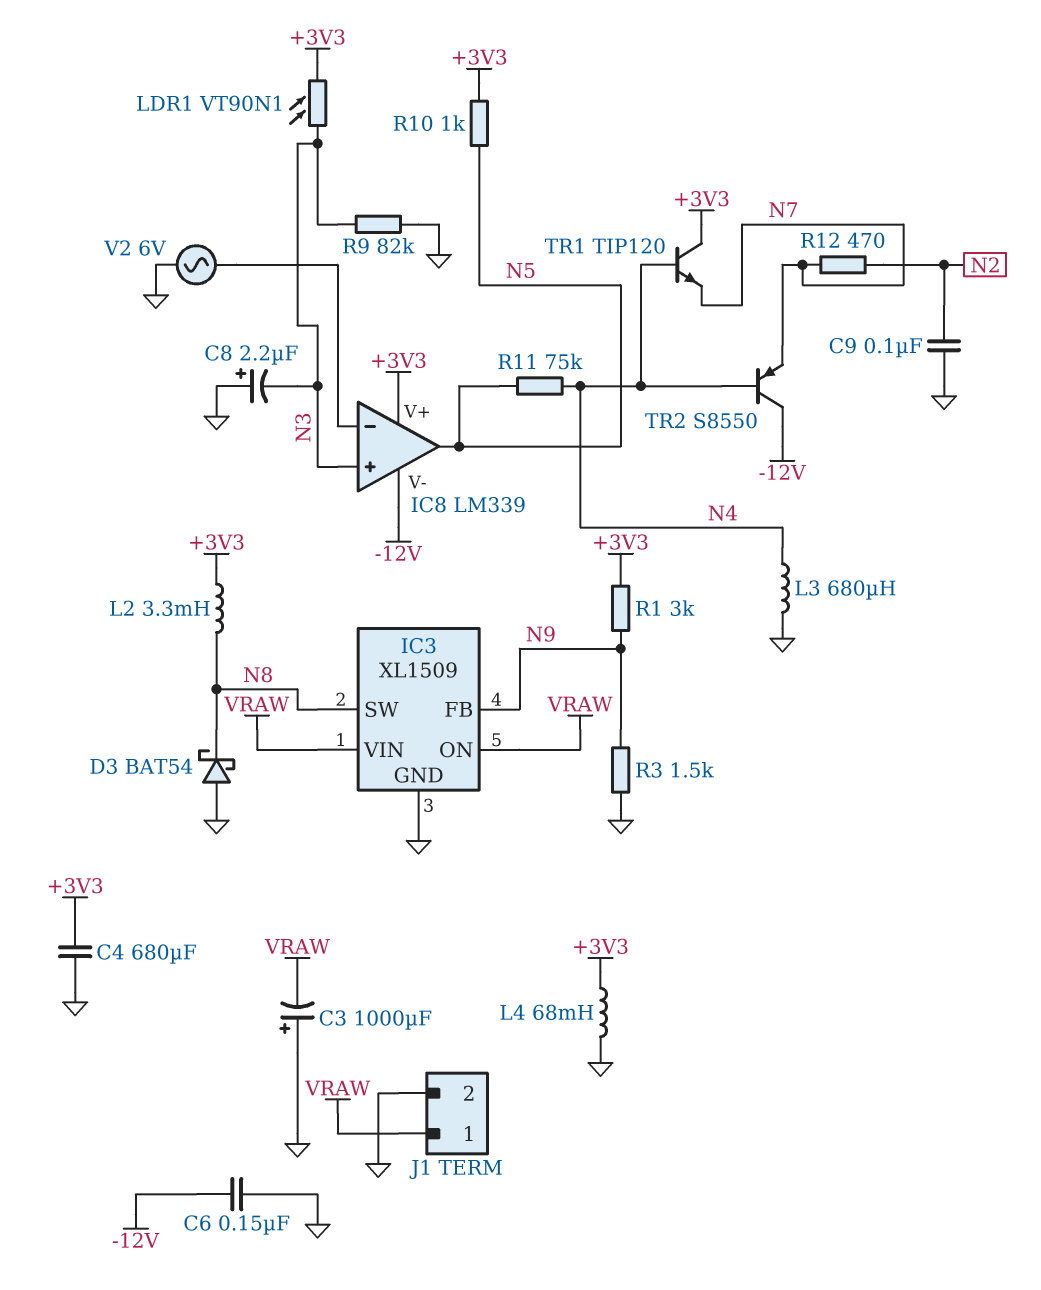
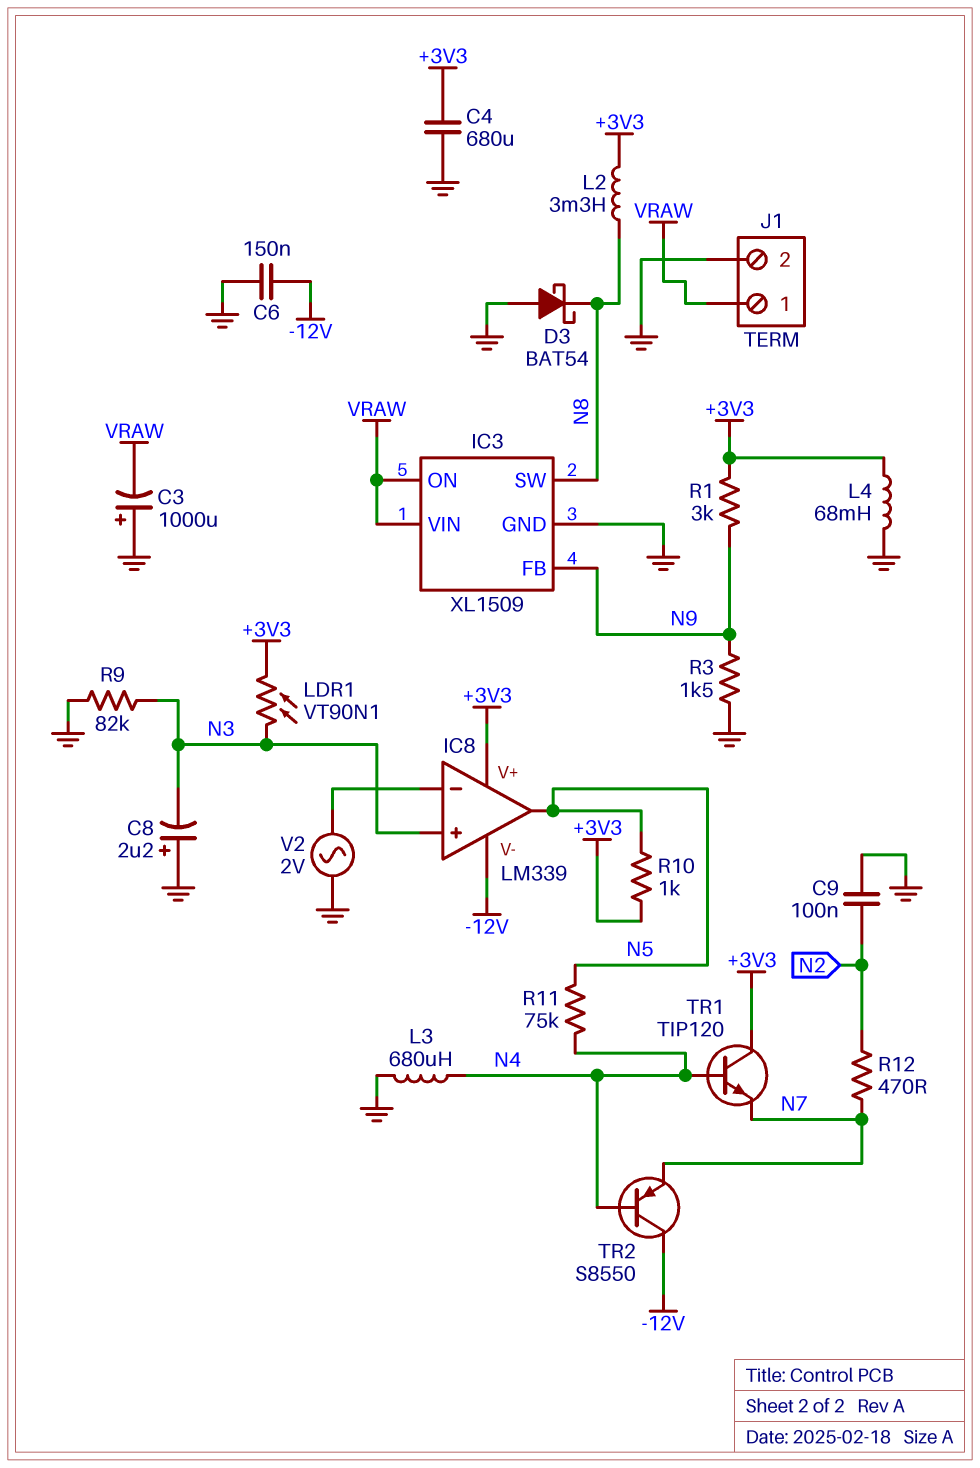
V2: AC 6V (GND, IC8/in-) -> AC 2V (GND, IC8/in-)

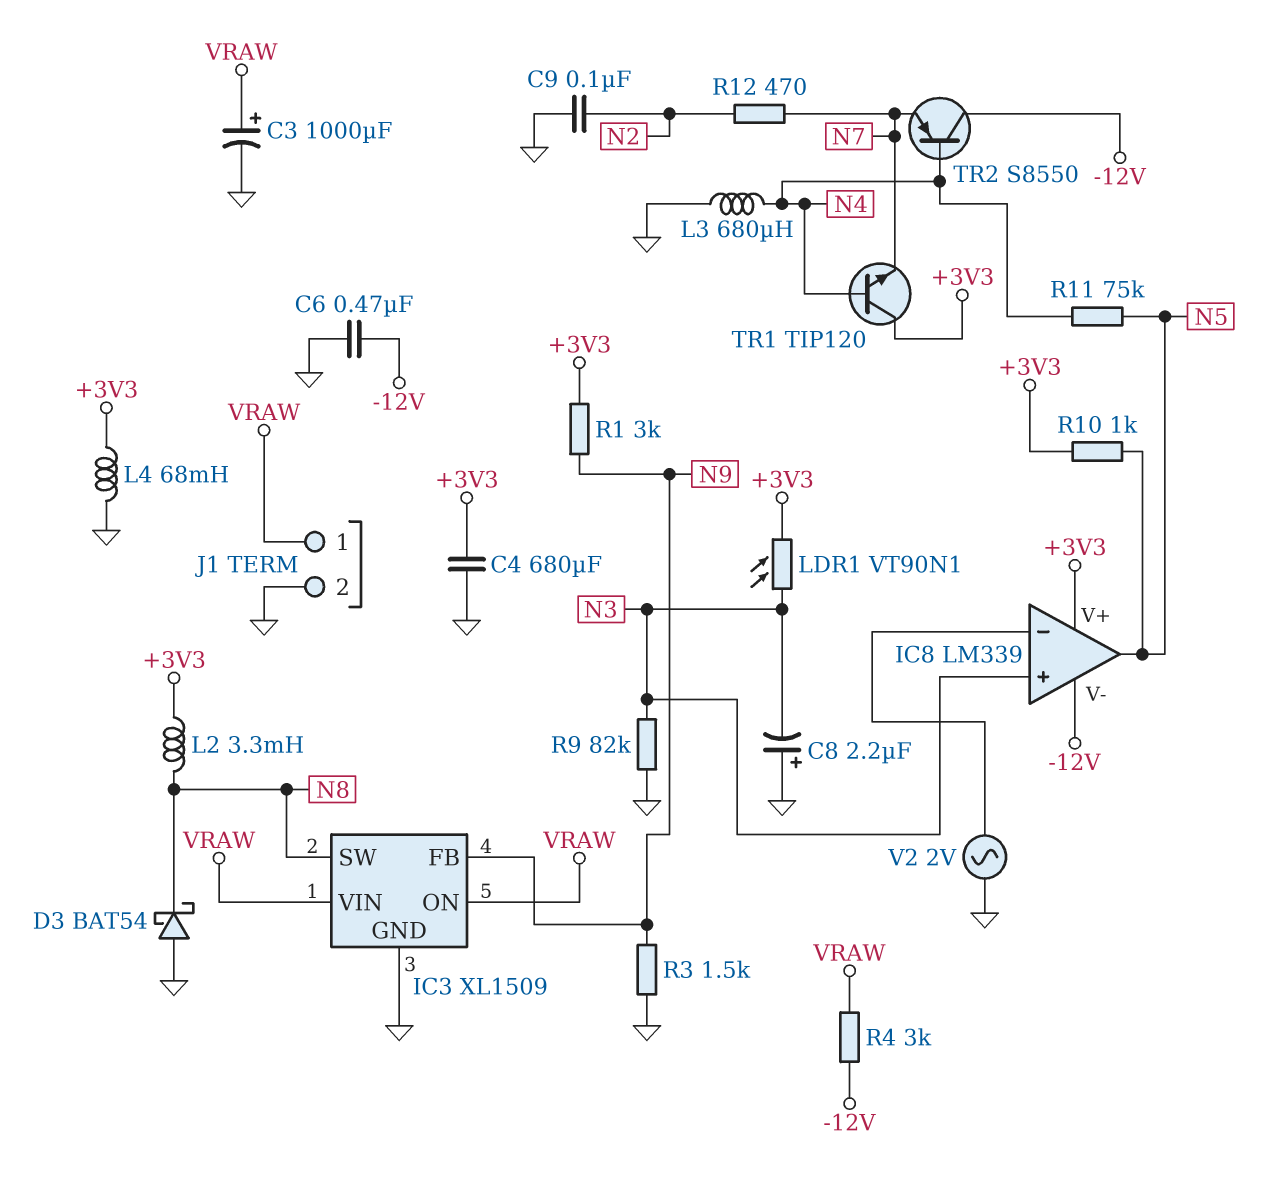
C3: 1000uF (plus GND, minus VRAW) -> 1000uF (plus VRAW, minus GND)
C6: 150nF (-12V, GND) -> 470nF (-12V, GND)
R4: none -> 3k (-12V, VRAW)

